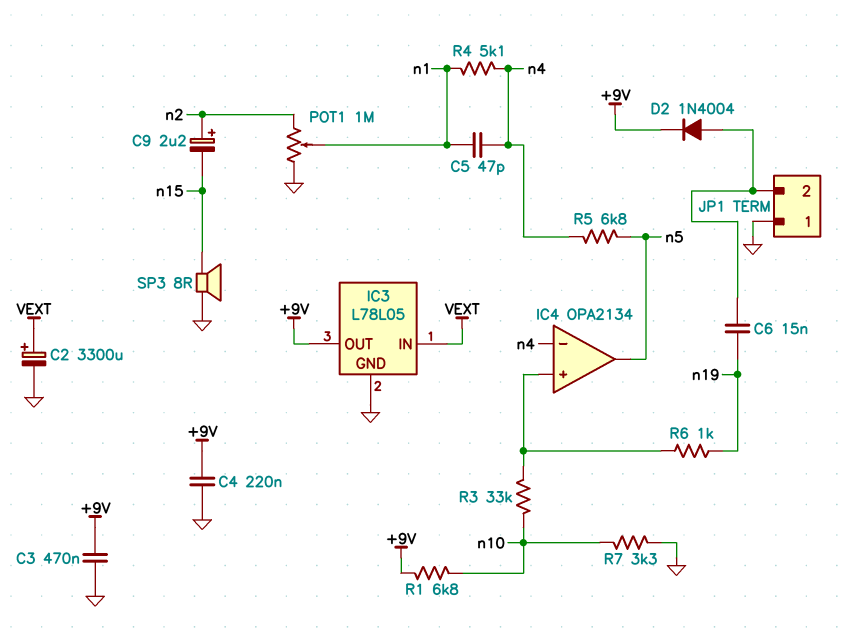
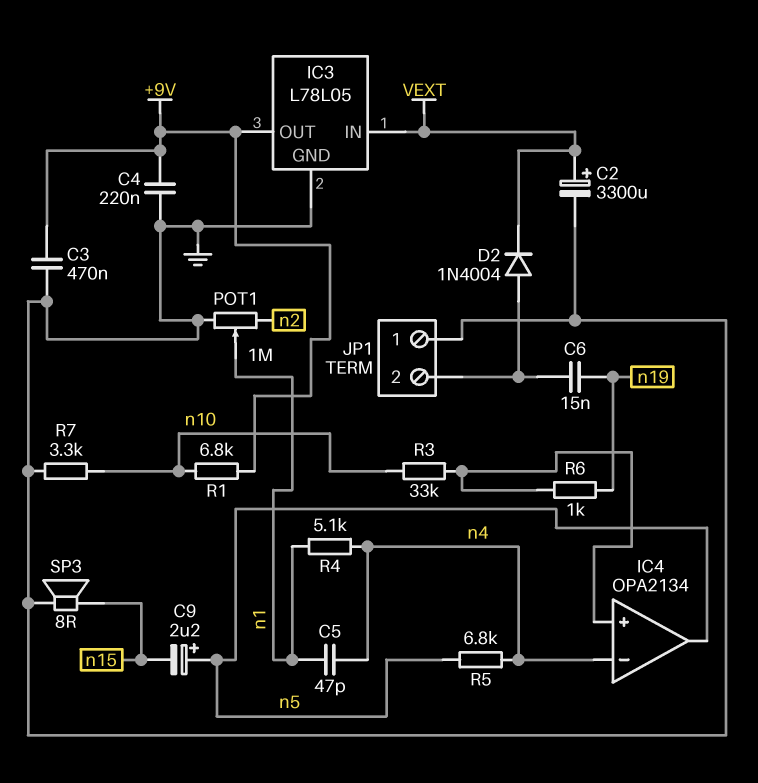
C9: 2.2uF (plus n2, minus n15) -> 2.2uF (plus n5, minus n15)
D2: diode 1N4004 (A JP1/2, K +9V) -> diode 1N4004 (A JP1/2, K VEXT)

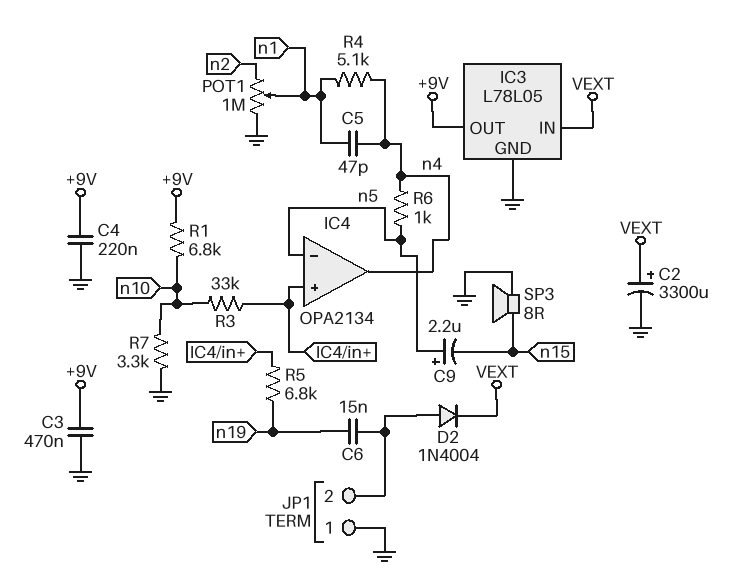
IC4 pin in-: n4 -> n5
IC4 pin out: n5 -> n4
R5: 6.8k (n4, n5) -> 6.8k (IC4/in+, n19)
R6: 1k (IC4/in+, n19) -> 1k (n4, n5)

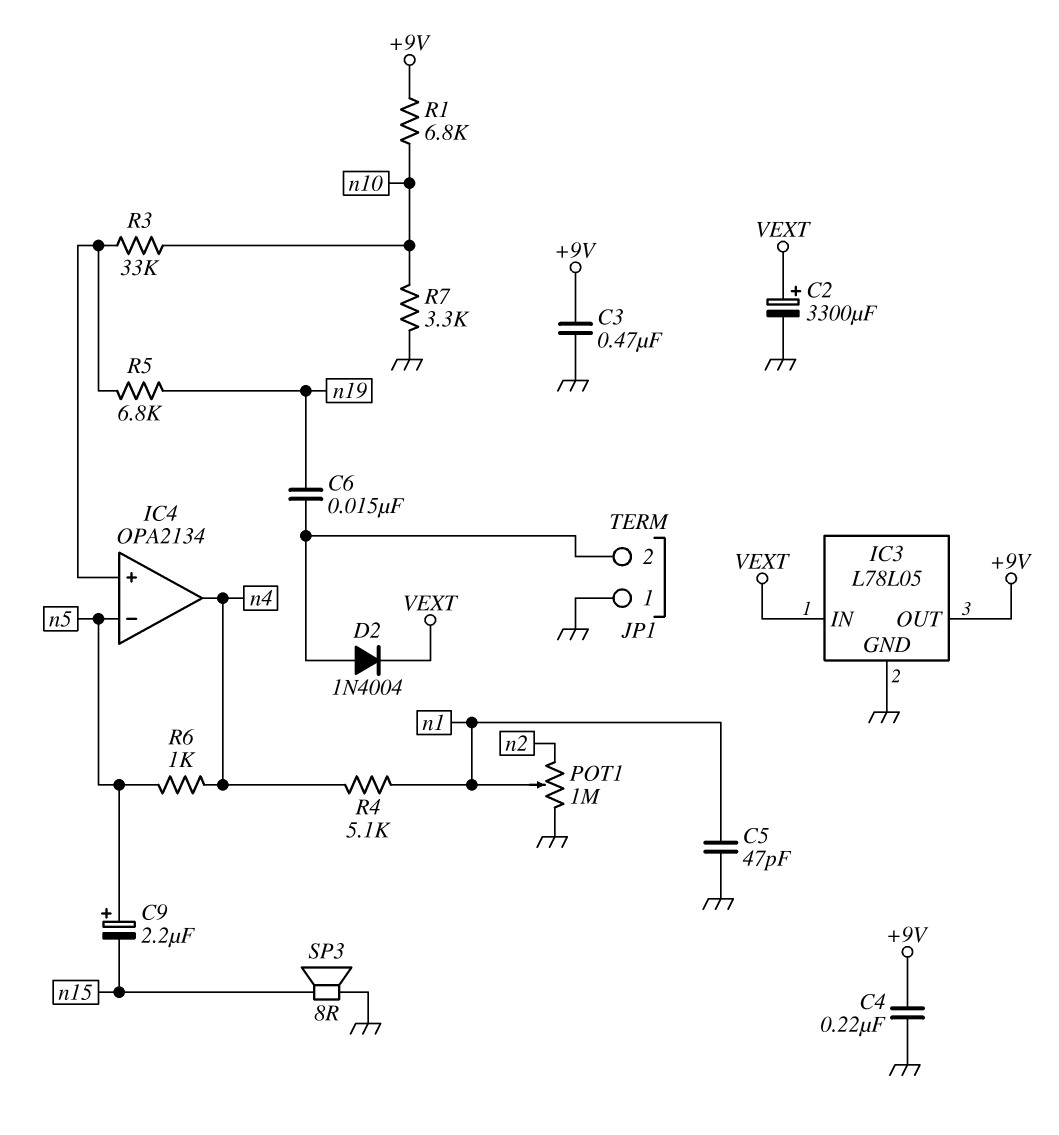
C5: 47pF (n1, n4) -> 47pF (GND, n1)

